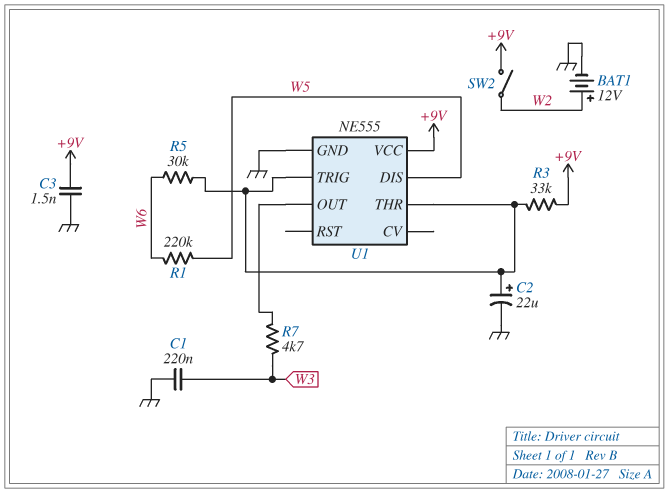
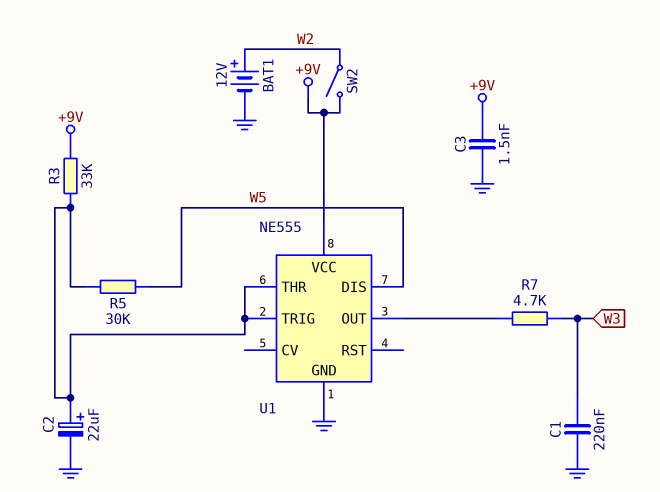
R1: 220k (W5, W6) -> none
R5: 30k (U1/THR, W6) -> 30k (U1/THR, W5)

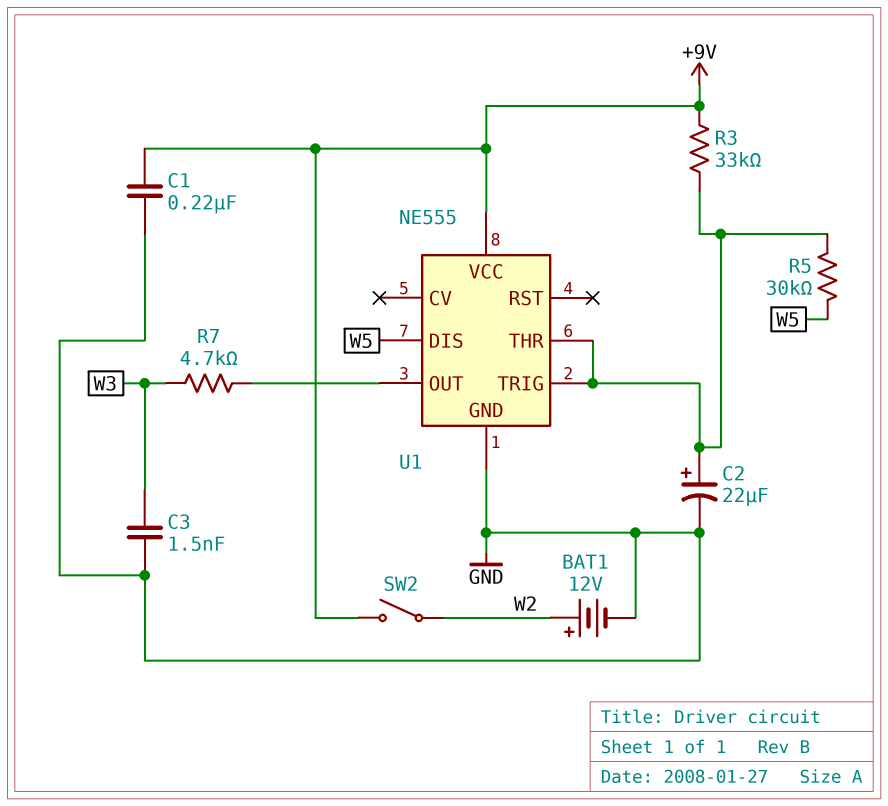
C1: 220nF (GND, W3) -> 220nF (+9V, GND)
C3: 1.5nF (+9V, GND) -> 1.5nF (GND, W3)

